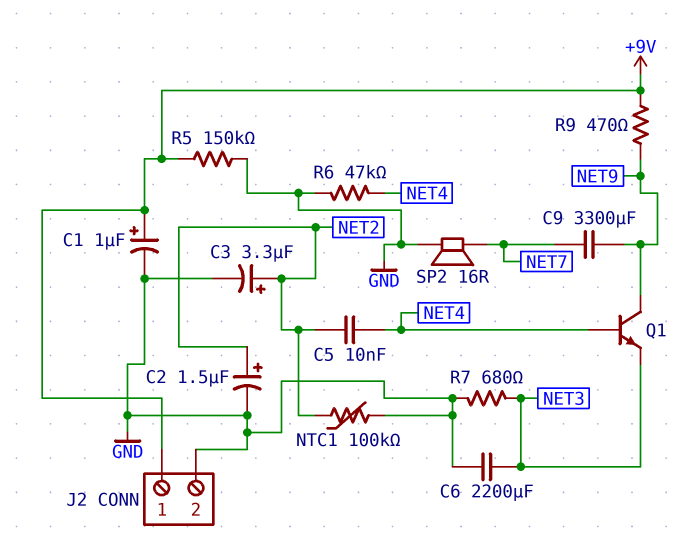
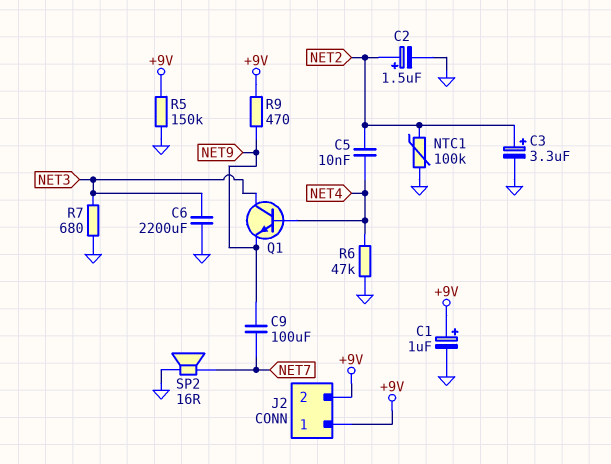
C9: 3300uF (NET7, NET9) -> 100uF (NET7, NET9)
J2 pin 2: GND -> +9V
Q1: NPN (B NET4, C NET9, E NET3) -> NPN (B NET4, C NET3, E NET9)

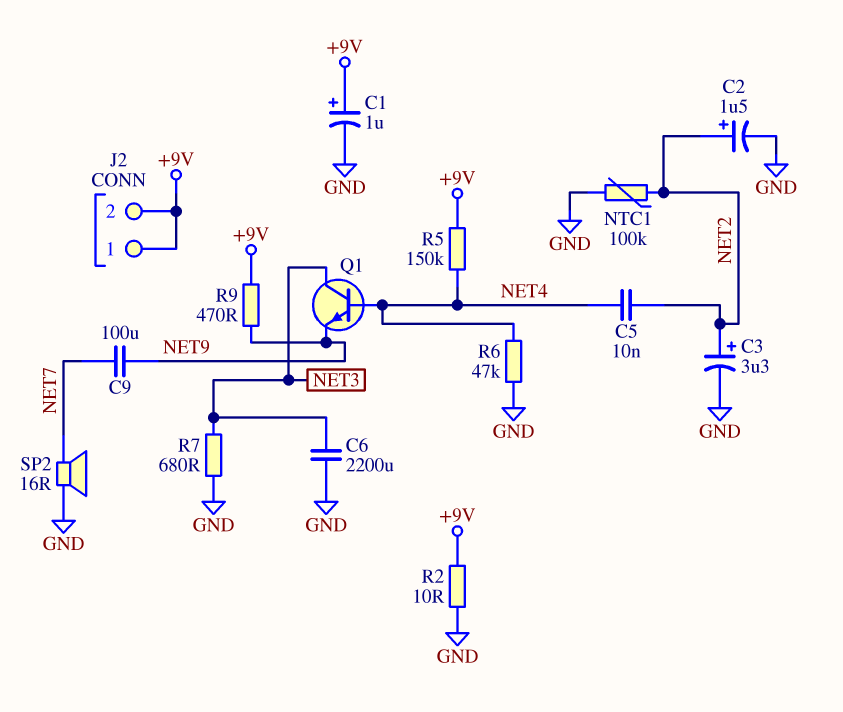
R2: none -> 10 (+9V, GND)
R5: 150k (+9V, GND) -> 150k (+9V, NET4)

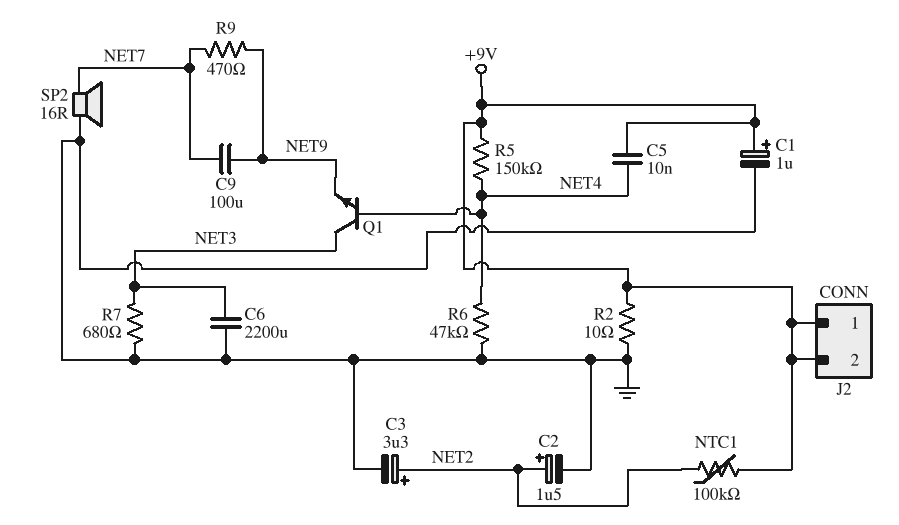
C5: 10nF (NET2, NET4) -> 10nF (+9V, NET4)
NTC1: 100k (GND, NET2) -> 100k (+9V, NET2)
R9: 470 (+9V, NET9) -> 470 (NET7, NET9)

